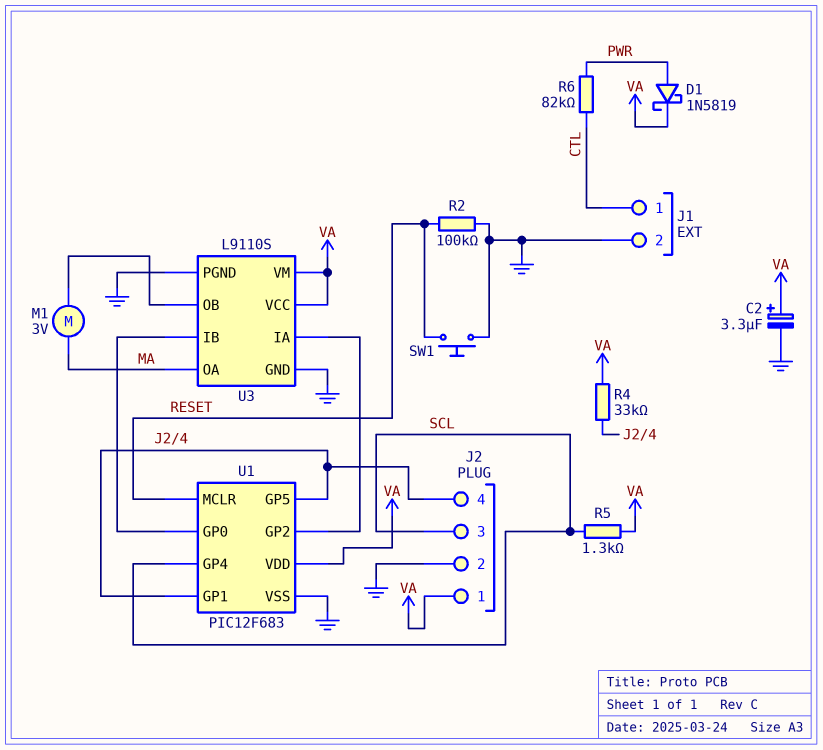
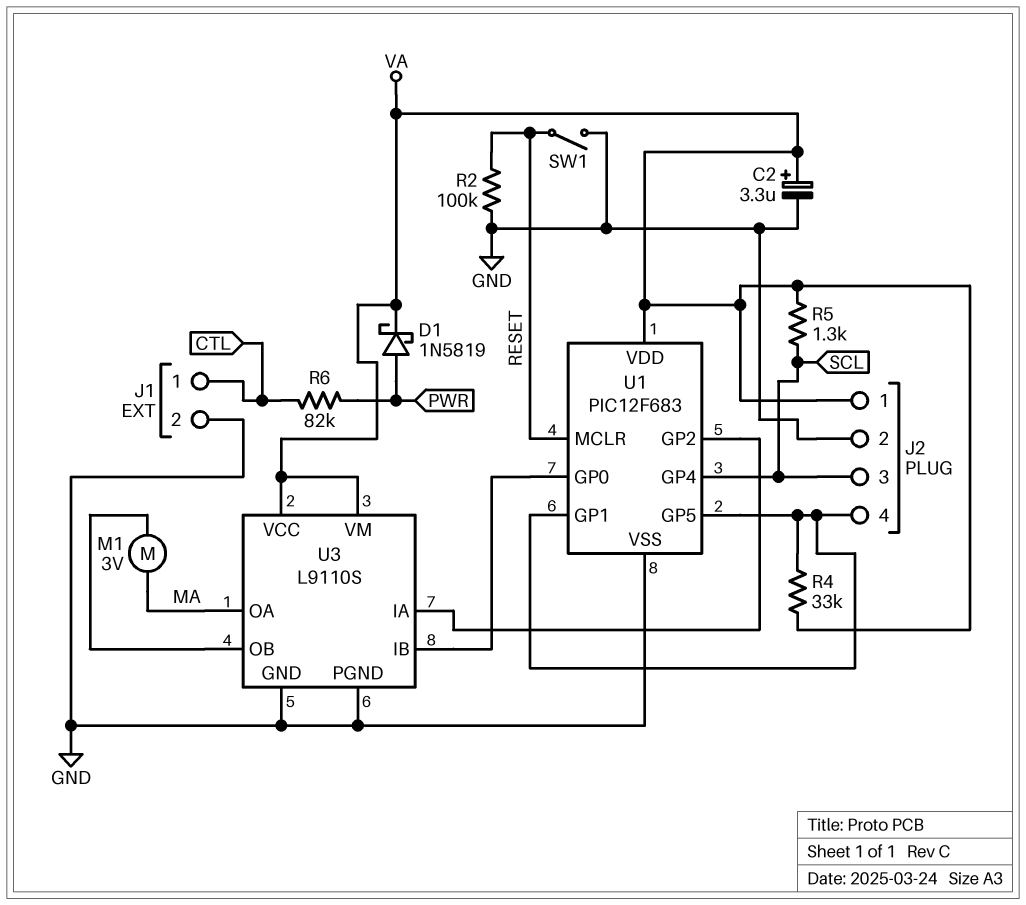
SW1: button (GND, RESET) -> switch (GND, RESET)

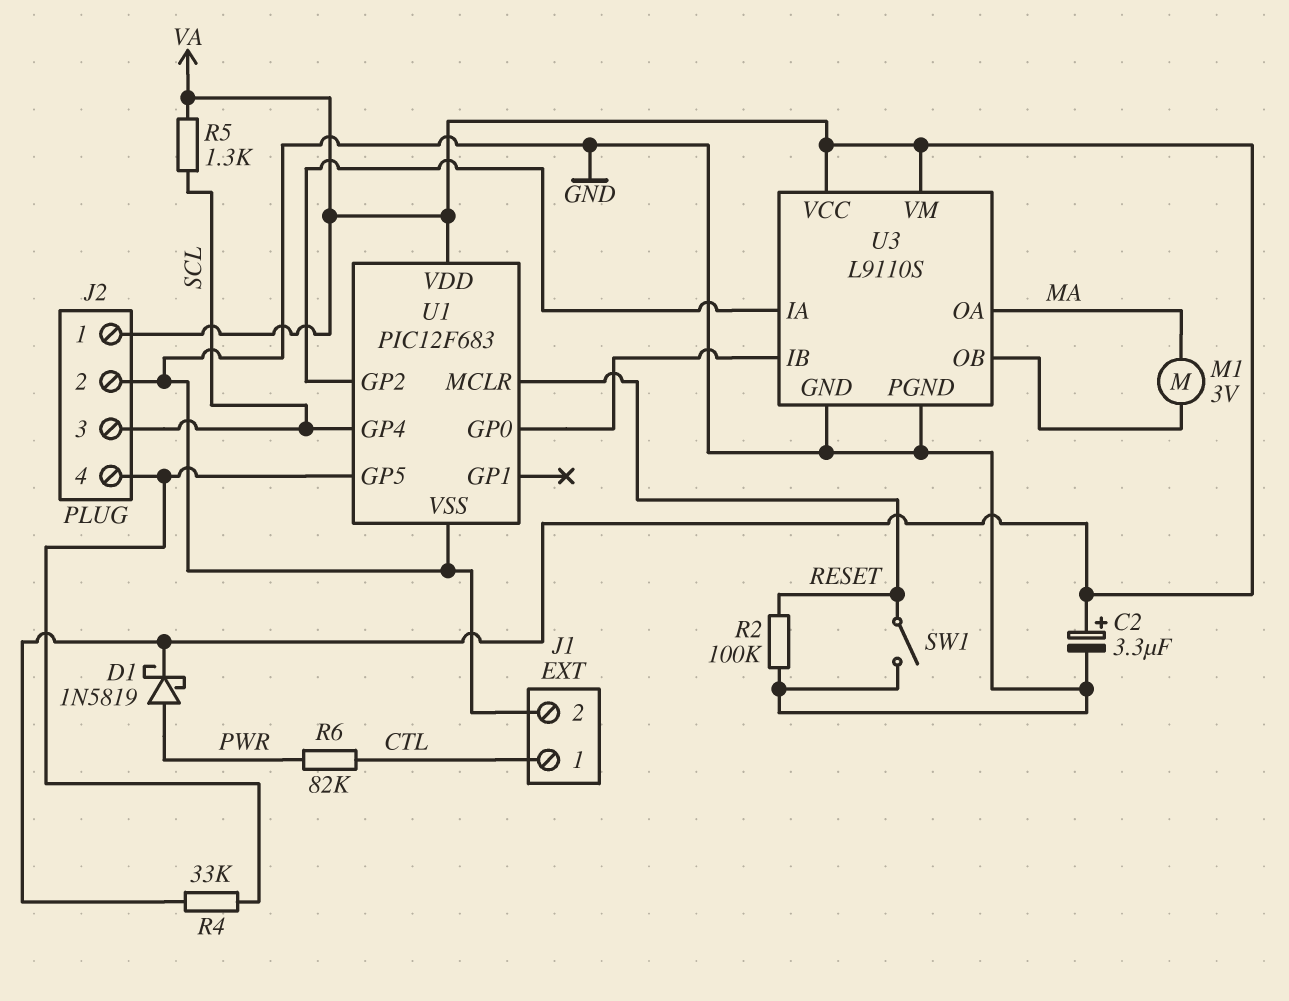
U1 pin GP1: J2/4 -> none

